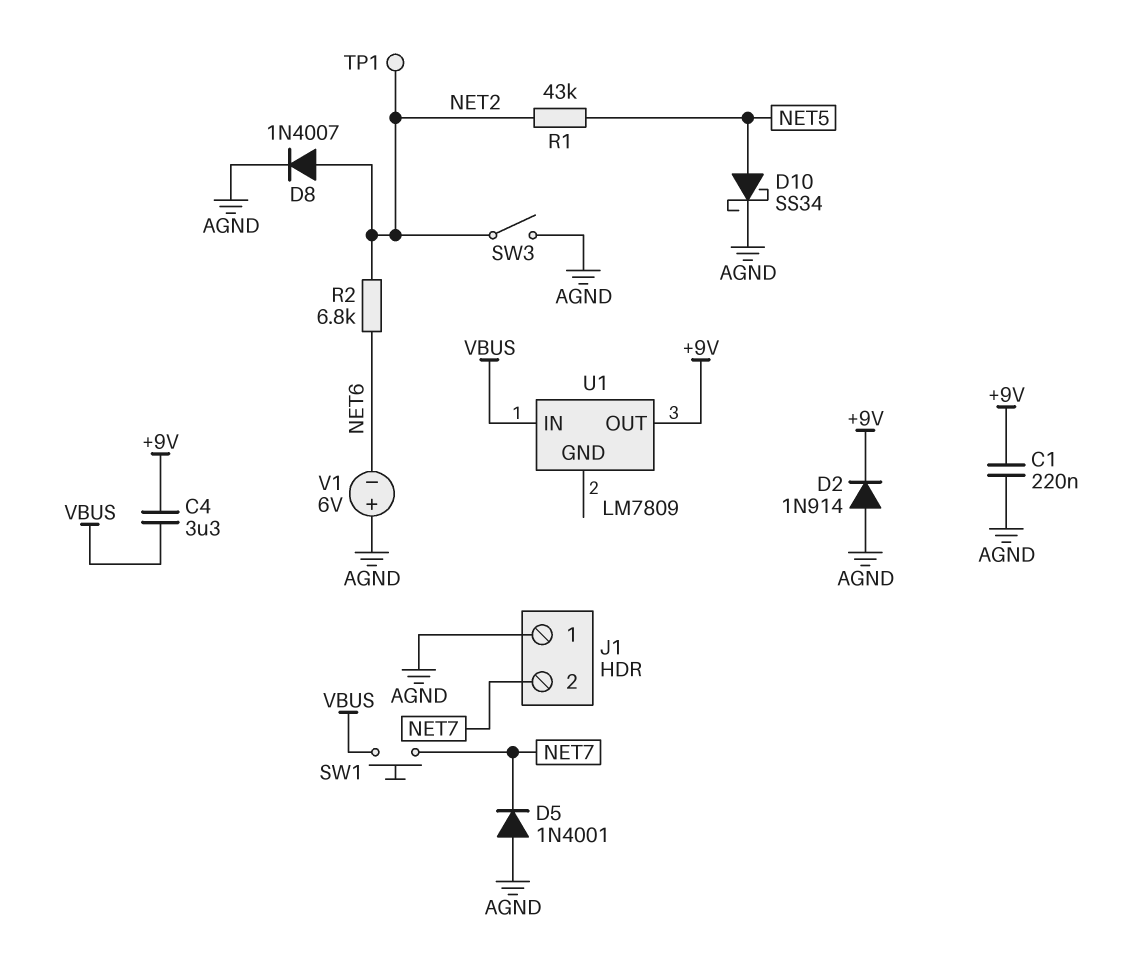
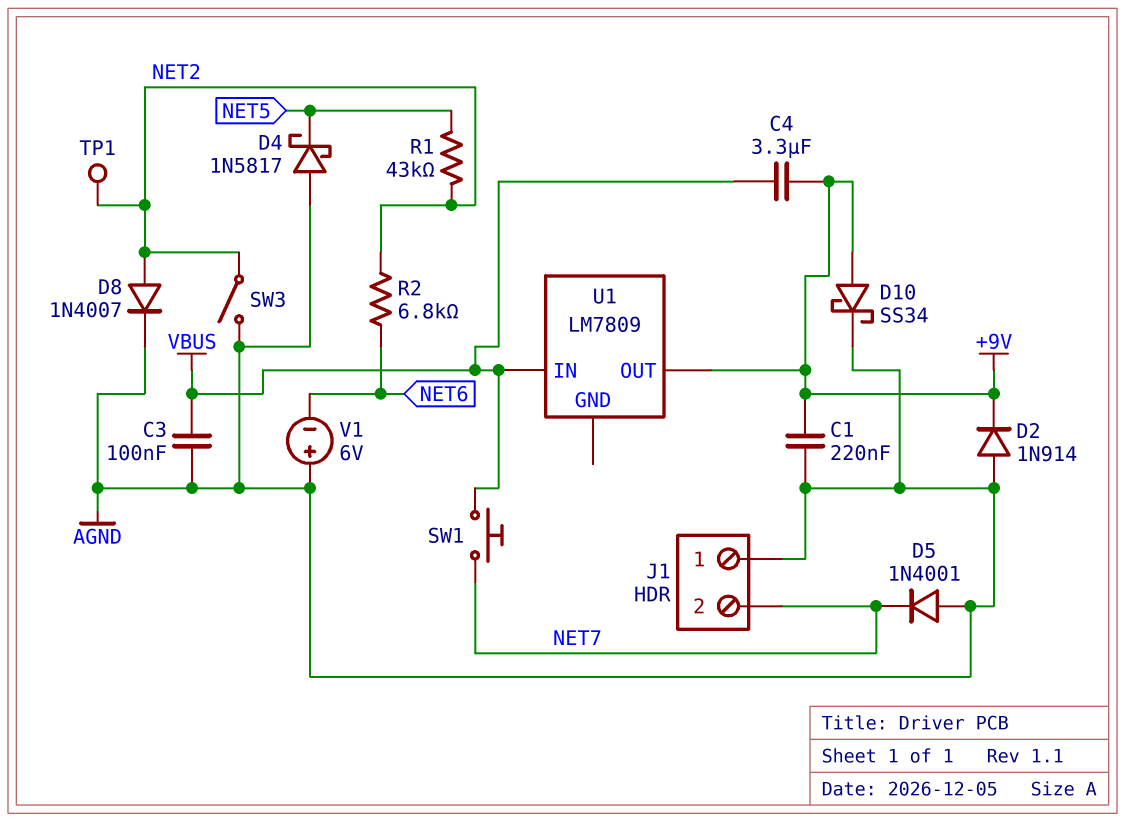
C3: none -> 100nF (AGND, VBUS)
D4: none -> schottky 1N5817 (A AGND, K NET5)
D10: schottky SS34 (A NET5, K AGND) -> schottky SS34 (A +9V, K AGND)

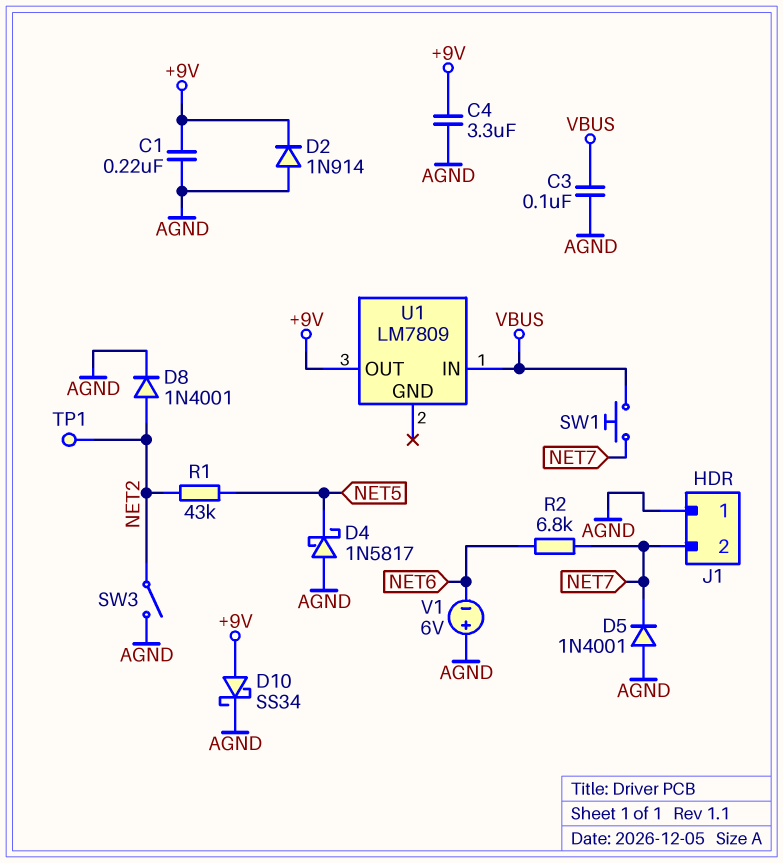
C4: 3.3uF (+9V, VBUS) -> 3.3uF (+9V, AGND)
D8: diode 1N4007 (A NET2, K AGND) -> diode 1N4001 (A NET2, K AGND)
R2: 6.8k (NET2, NET6) -> 6.8k (NET6, NET7)

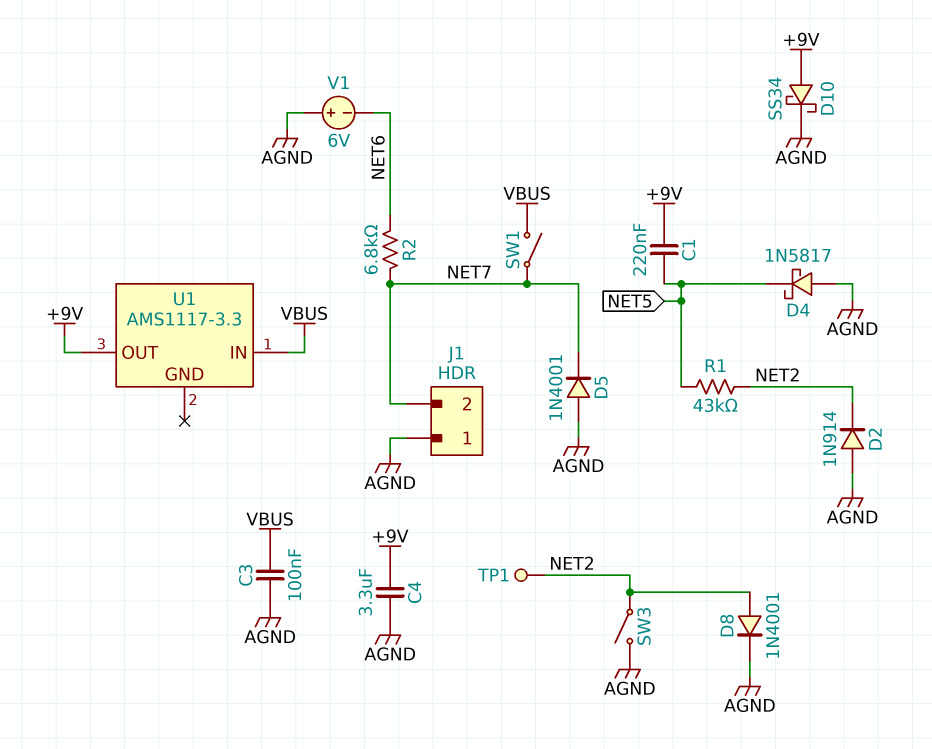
C1: 220nF (+9V, AGND) -> 220nF (+9V, NET5)
D2: diode 1N914 (A AGND, K +9V) -> diode 1N914 (A AGND, K NET2)
SW1: button (NET7, VBUS) -> switch (NET7, VBUS)
U1: LM7809 -> AMS1117-3.3

